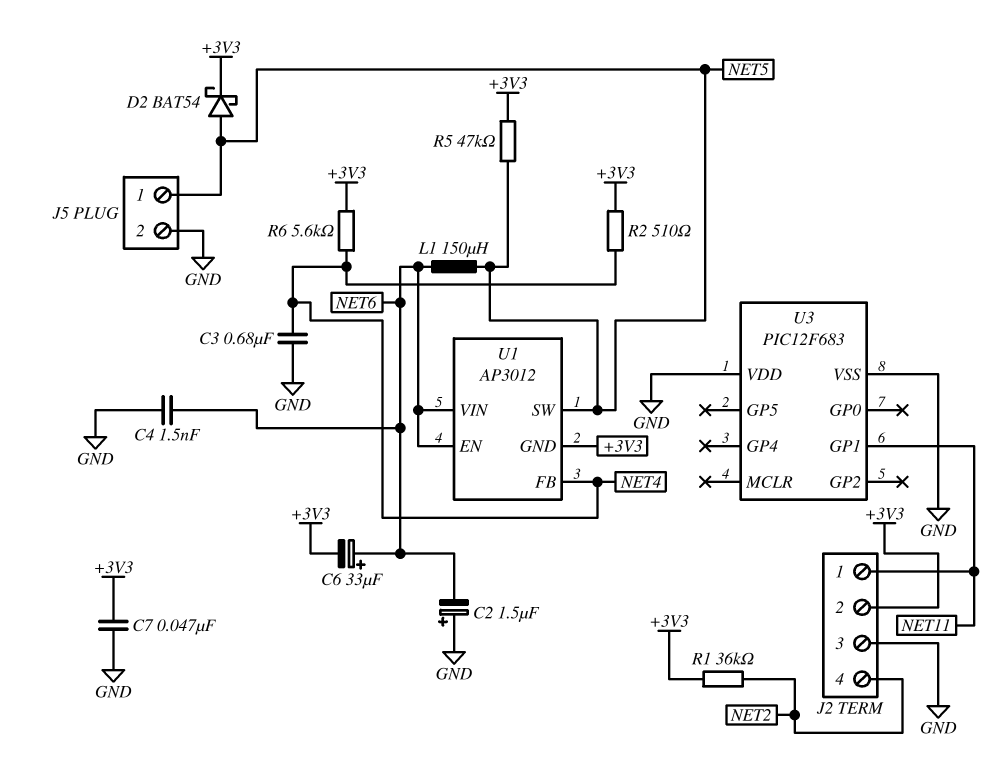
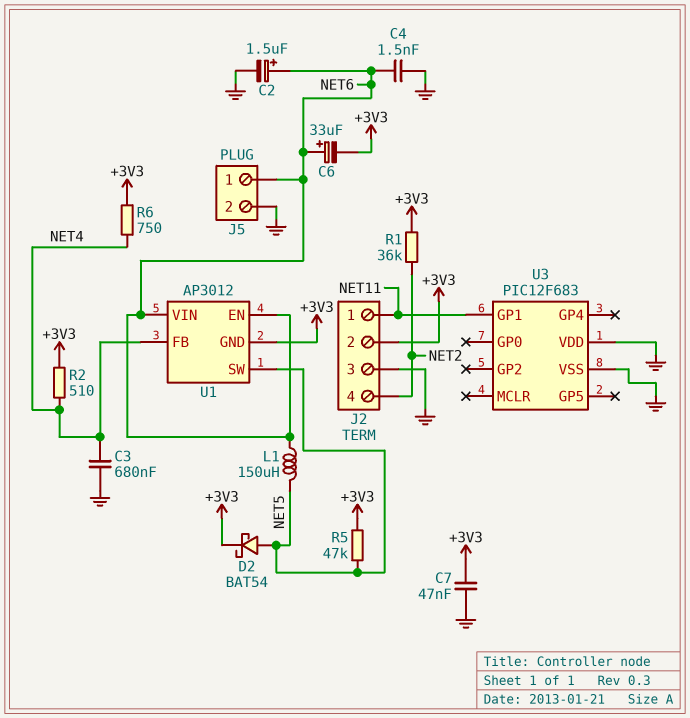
C2: 1.5uF (plus GND, minus NET6) -> 1.5uF (plus NET6, minus GND)
J5 pin 1: NET5 -> NET6
R6: 5.6k (+3V3, NET4) -> 750 (+3V3, NET4)

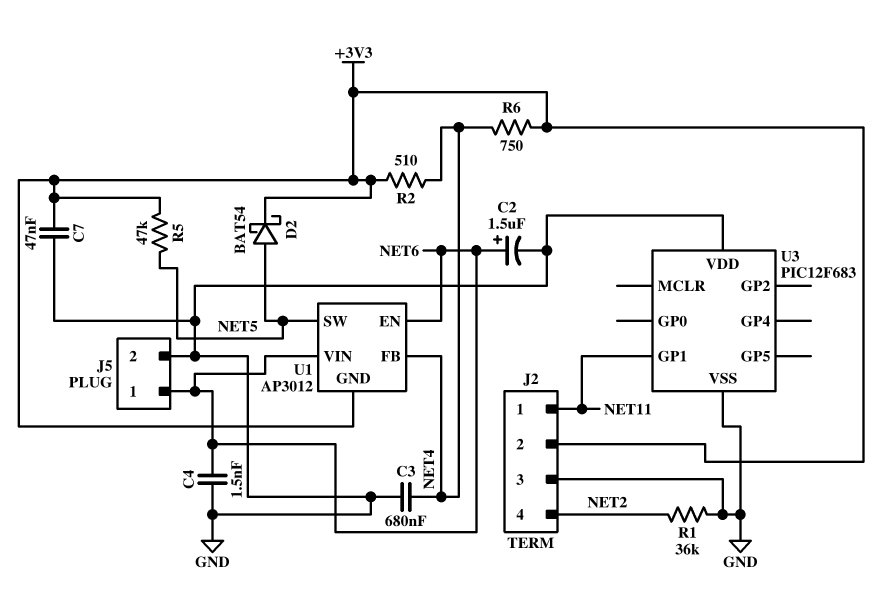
C6: 33uF (plus NET6, minus +3V3) -> none
L1: 150uH (NET5, NET6) -> none
R1: 36k (+3V3, NET2) -> 36k (GND, NET2)

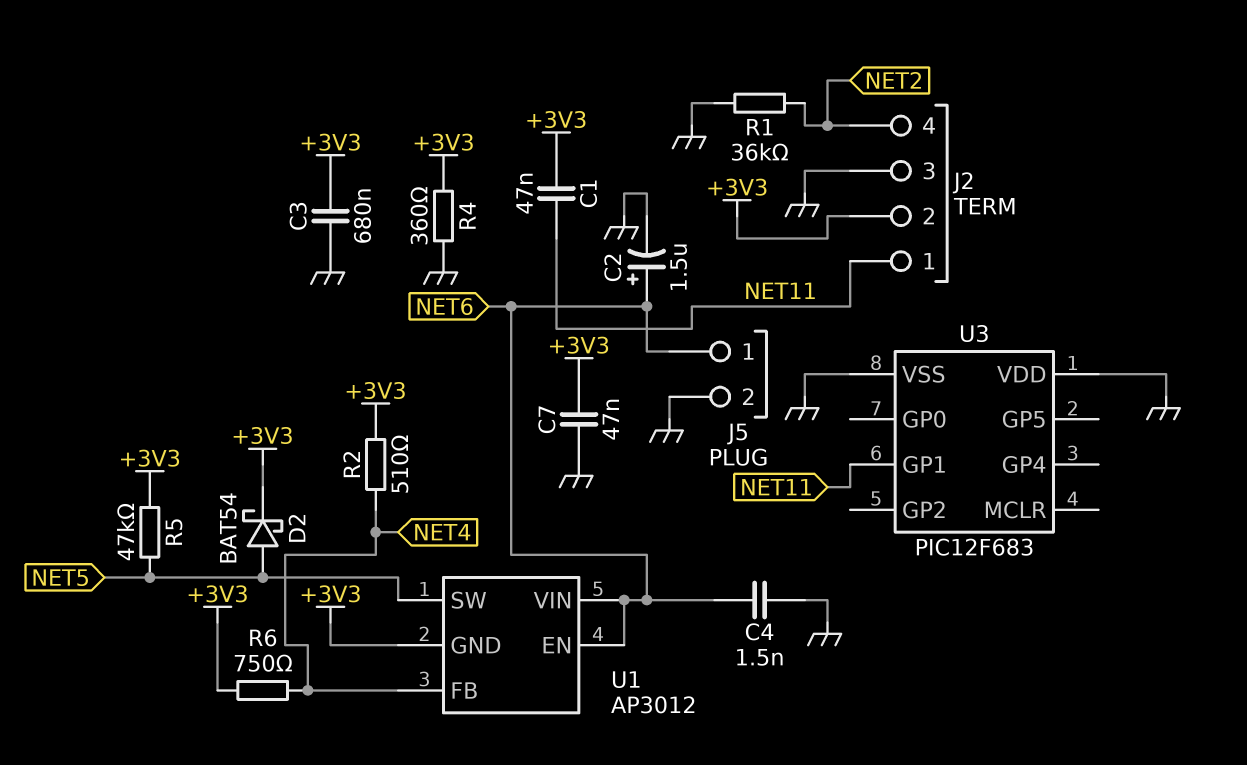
C1: none -> 47nF (+3V3, NET11)
C3: 680nF (GND, NET4) -> 680nF (+3V3, GND)
R4: none -> 360 (+3V3, GND)

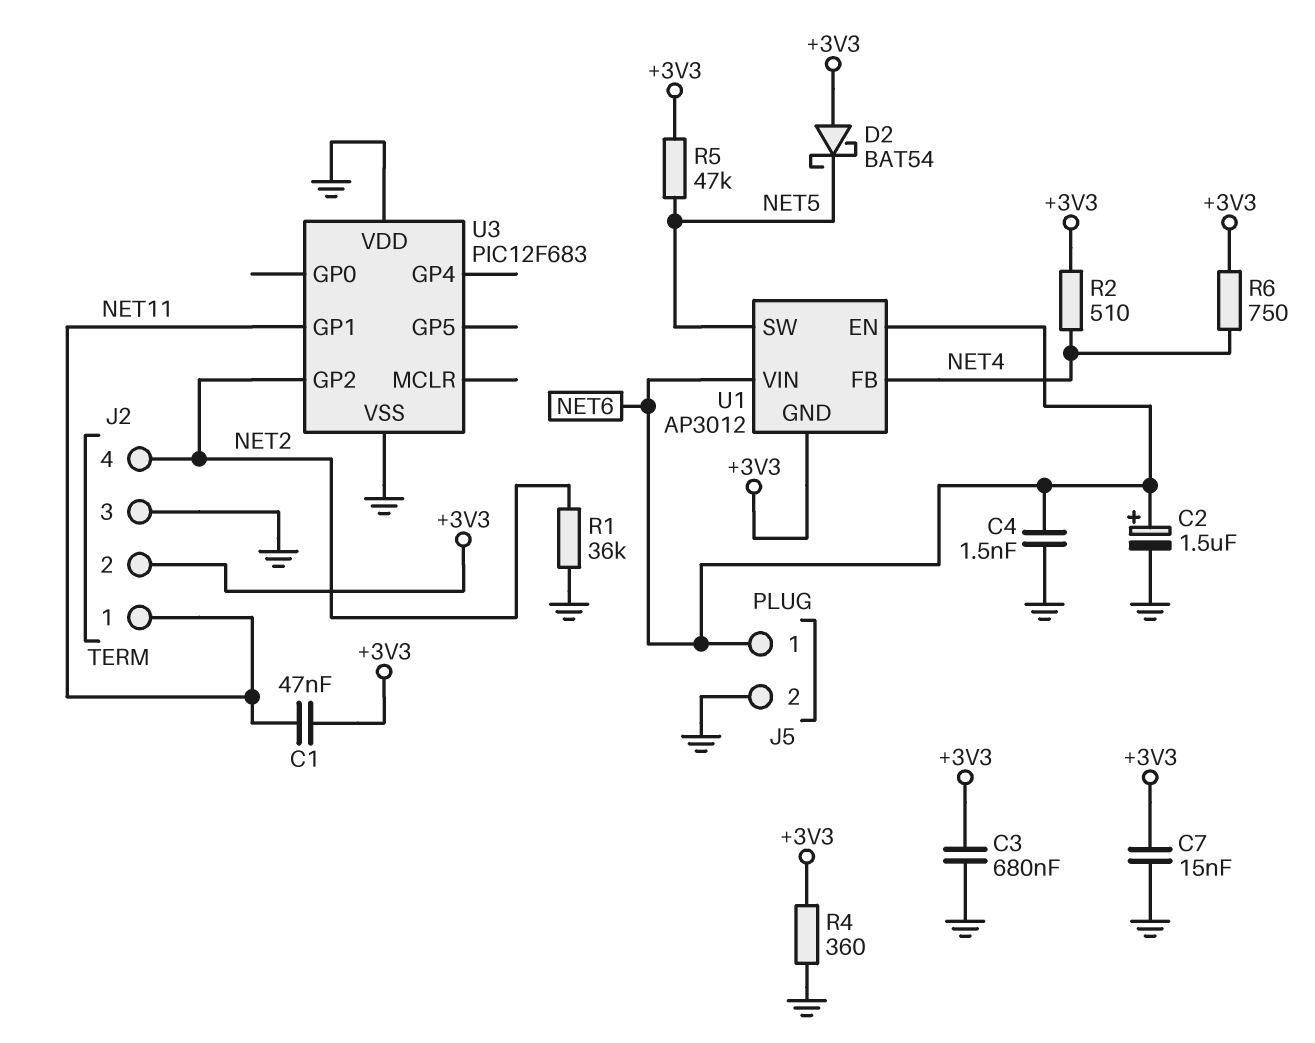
C7: 47nF (+3V3, GND) -> 15nF (+3V3, GND)
D2: schottky BAT54 (A NET5, K +3V3) -> schottky BAT54 (A +3V3, K NET5)
U3 pin GP2: none -> NET2

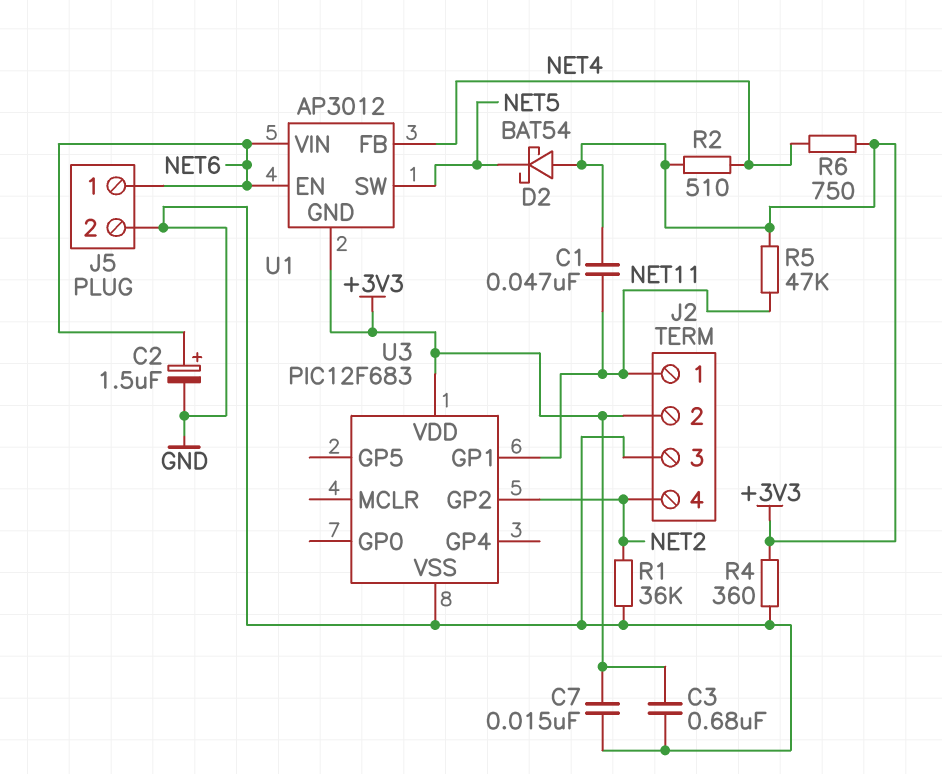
C4: 1.5nF (GND, NET6) -> none
R5: 47k (+3V3, NET5) -> 47k (+3V3, NET11)
U3 pin VDD: GND -> +3V3

